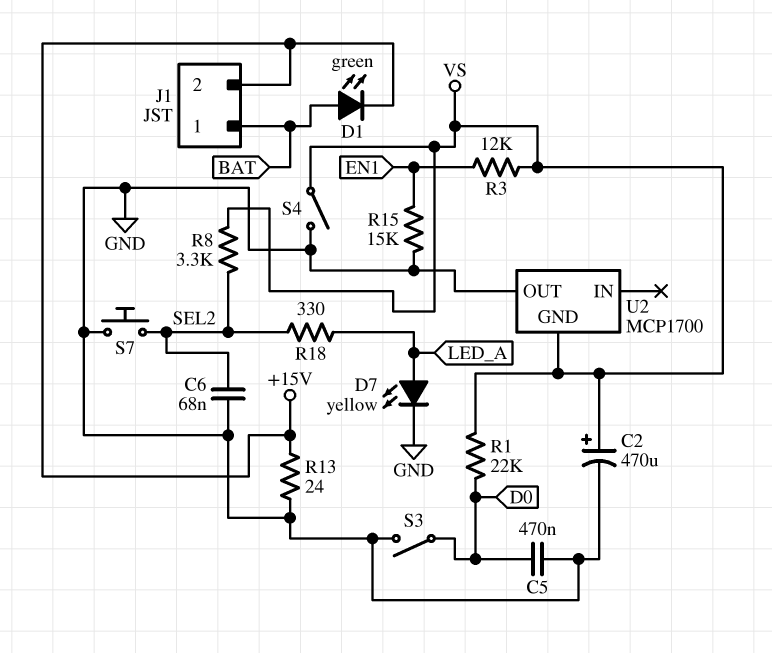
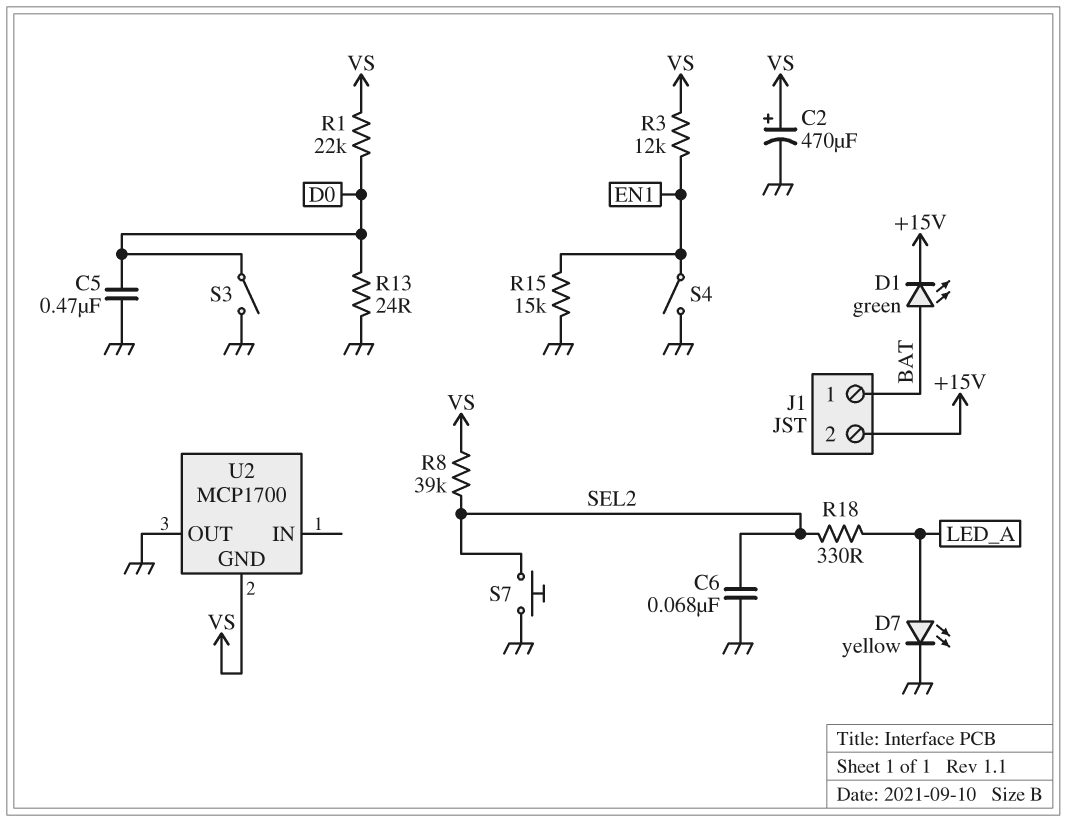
R8: 3.3k (SEL2, VS) -> 39k (SEL2, VS)
R13: 24 (+15V, GND) -> 24 (D0, GND)
S4: switch (GND, VS) -> switch (EN1, GND)

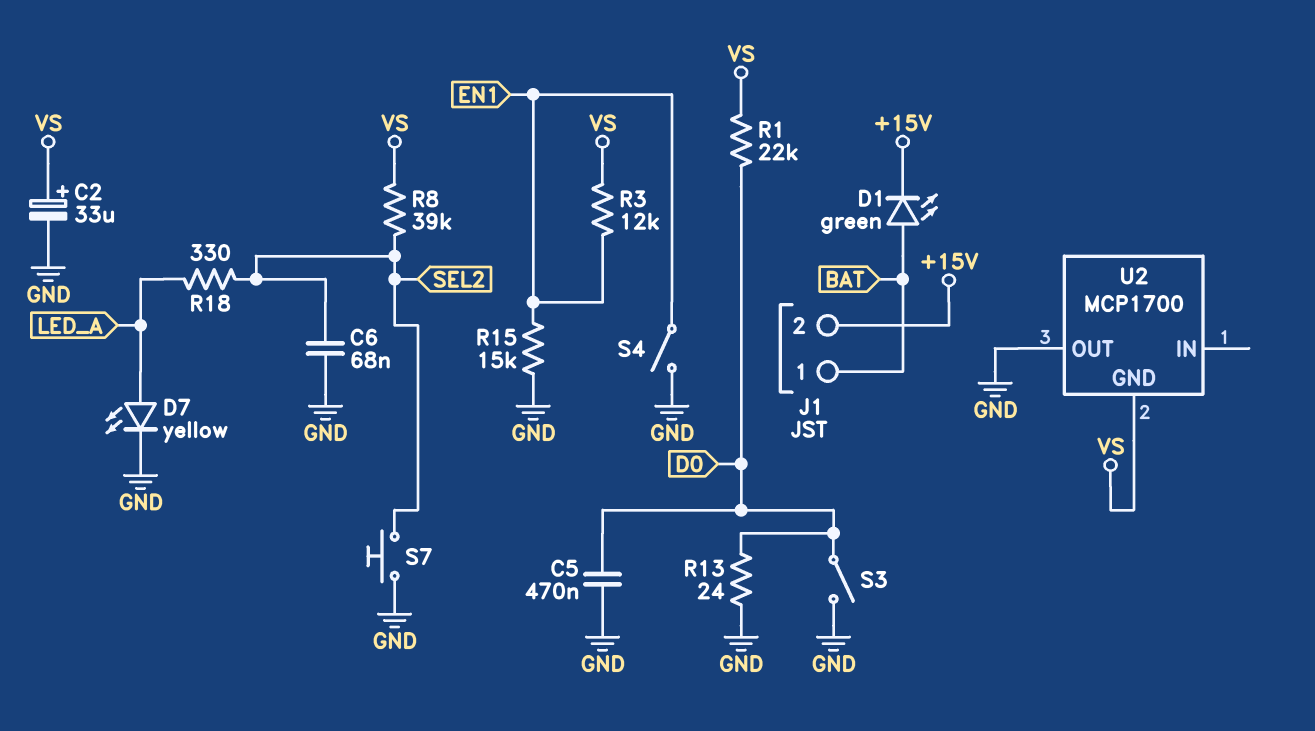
C2: 470uF (plus VS, minus GND) -> 33uF (plus VS, minus GND)

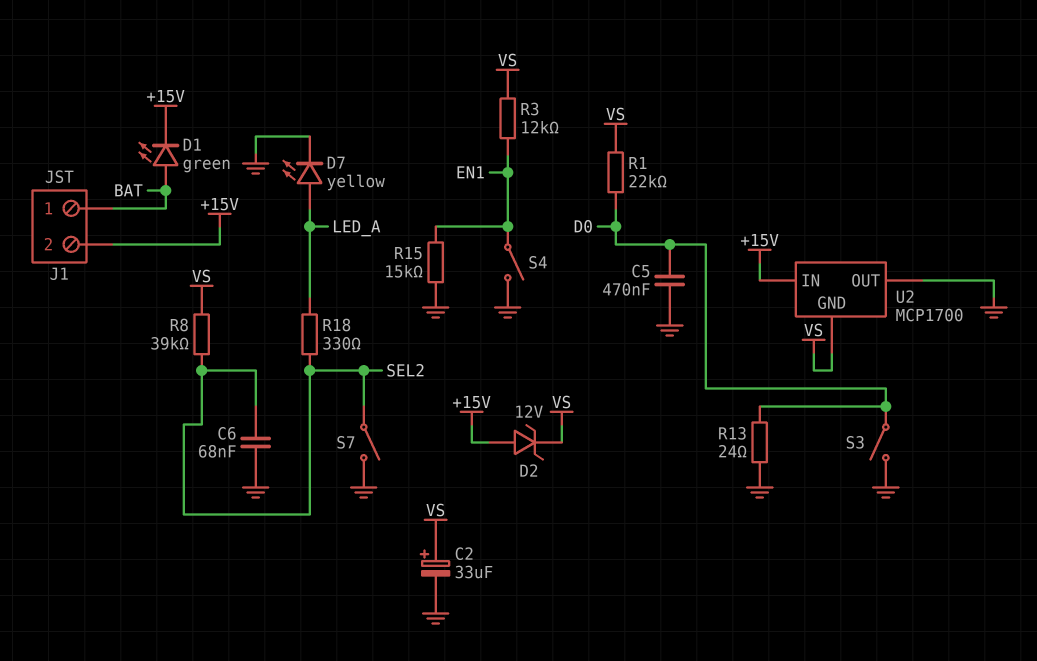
D2: none -> zener 12V (A +15V, K VS)
S7: button (GND, SEL2) -> switch (GND, SEL2)
U2 pin IN: none -> +15V

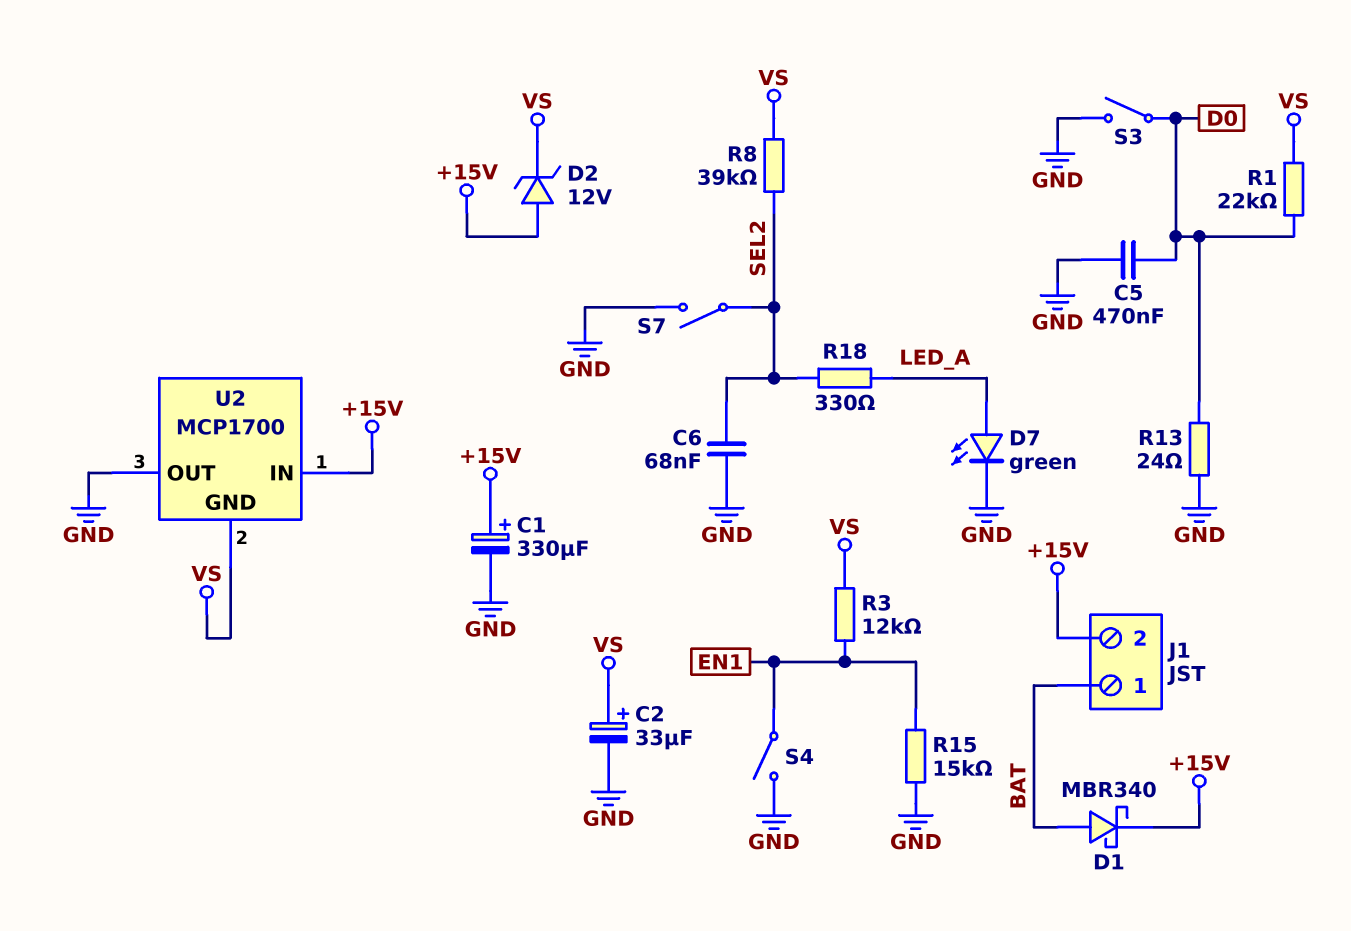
C1: none -> 330uF (plus +15V, minus GND)
D1: LED green (A BAT, K +15V) -> schottky MBR340 (A BAT, K +15V)
D7: LED yellow (A LED_A, K GND) -> LED green (A LED_A, K GND)

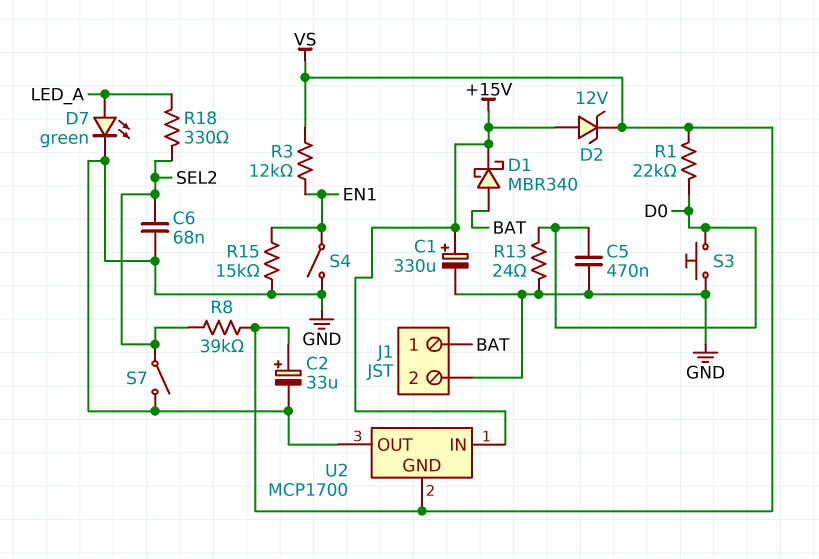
J1 pin 2: +15V -> GND
S3: switch (D0, GND) -> button (D0, GND)

